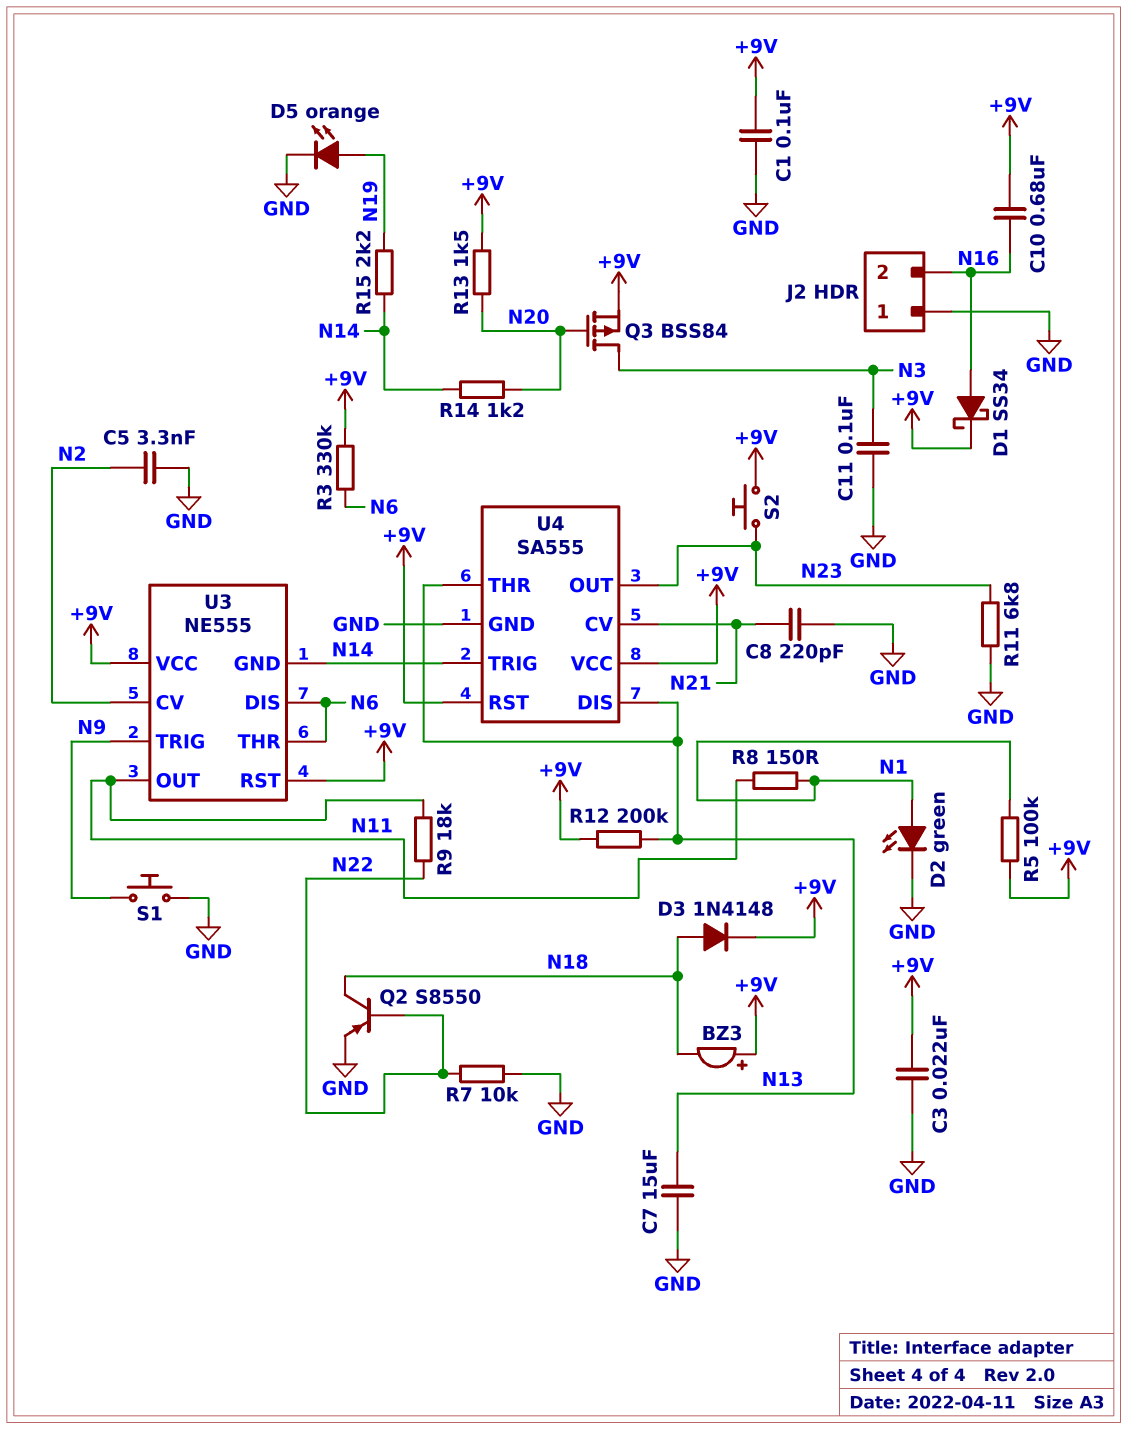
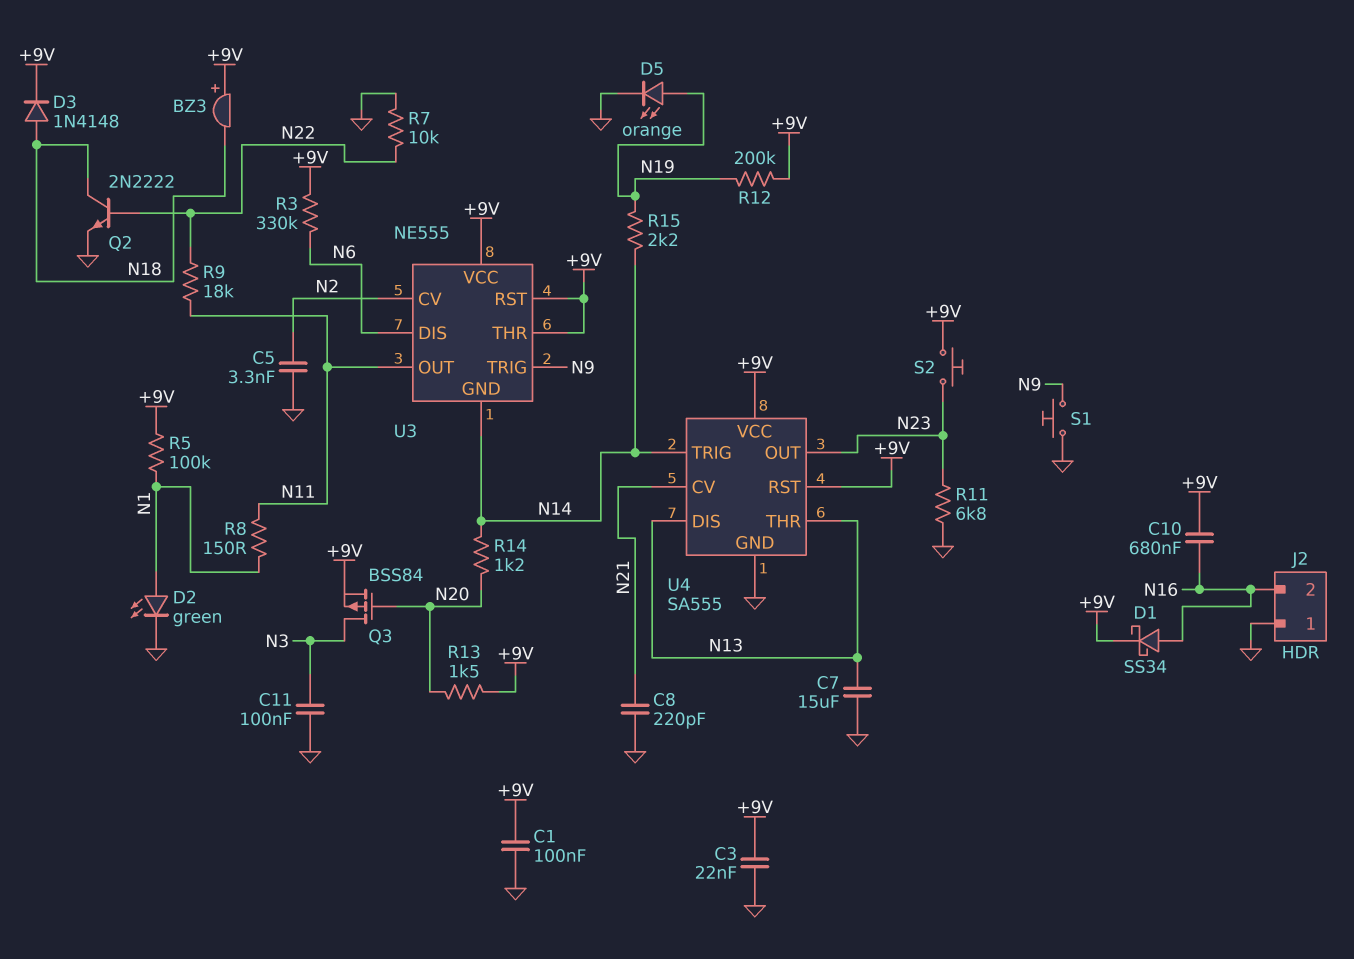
Q2: PNP S8550 (B N22, C N18, E GND) -> NPN 2N2222 (B N22, C N18, E GND)
R12: 200k (+9V, N13) -> 200k (+9V, N19)
U3 pin THR: N6 -> +9V

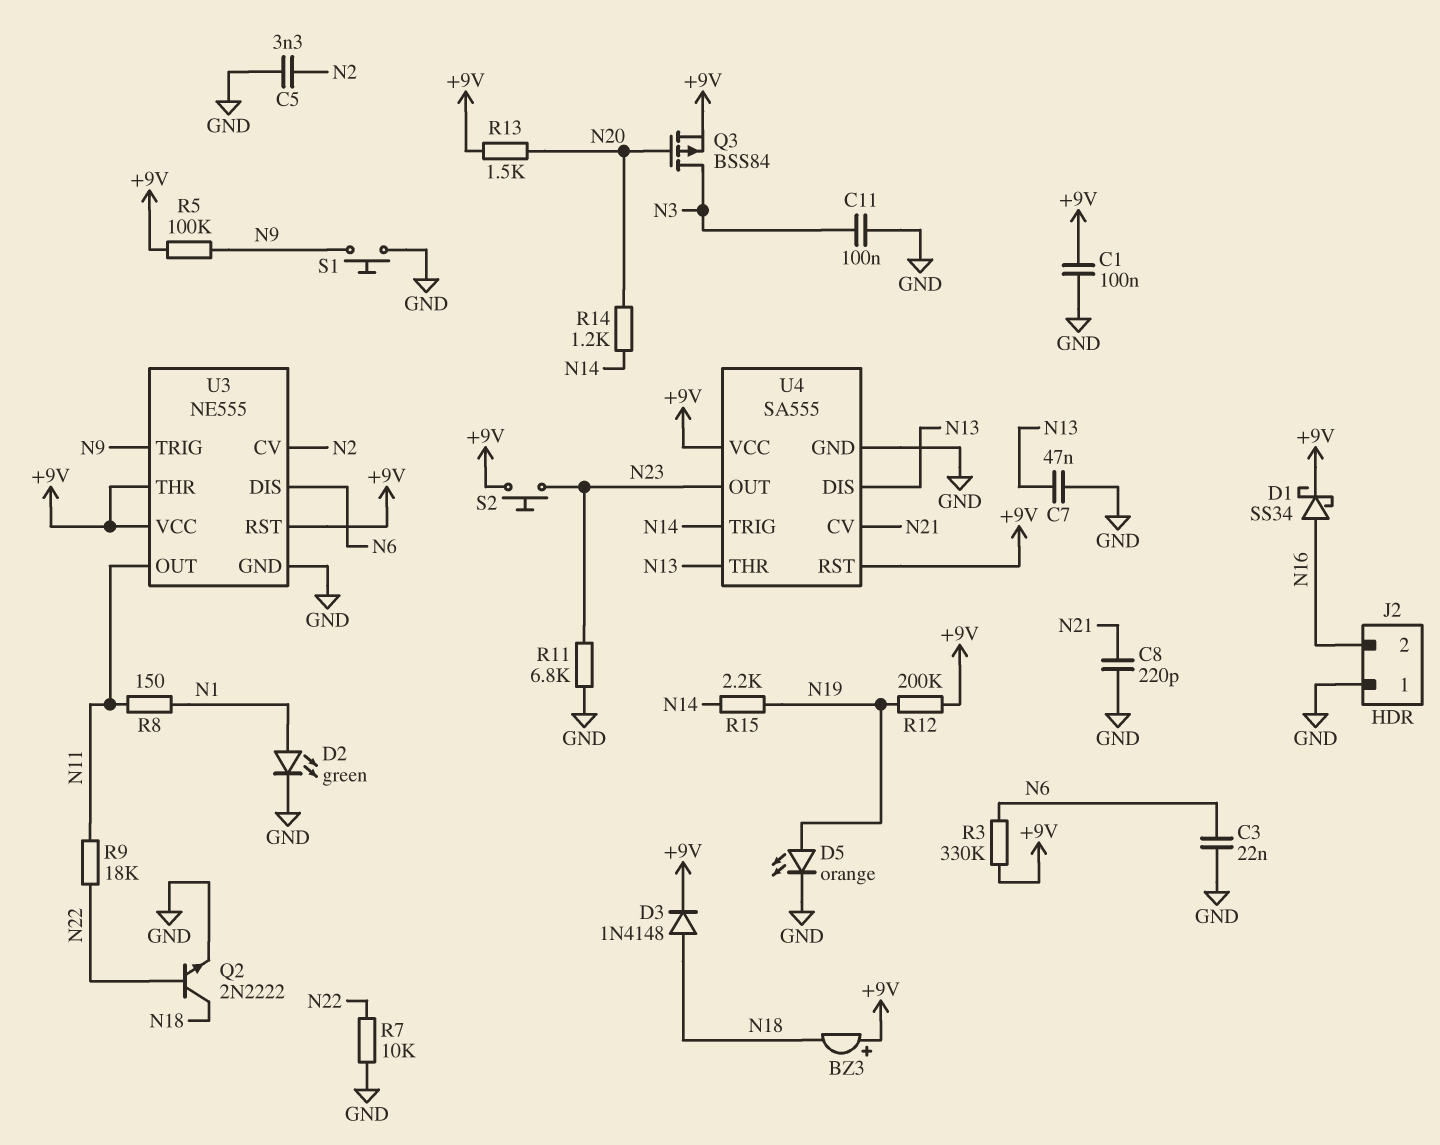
C3: 22nF (+9V, GND) -> 22nF (GND, N6)
C7: 15uF (GND, N13) -> 47nF (GND, N13)
C10: 680nF (+9V, N16) -> none
R5: 100k (+9V, N1) -> 100k (+9V, N9)
U3 pin GND: N14 -> GND

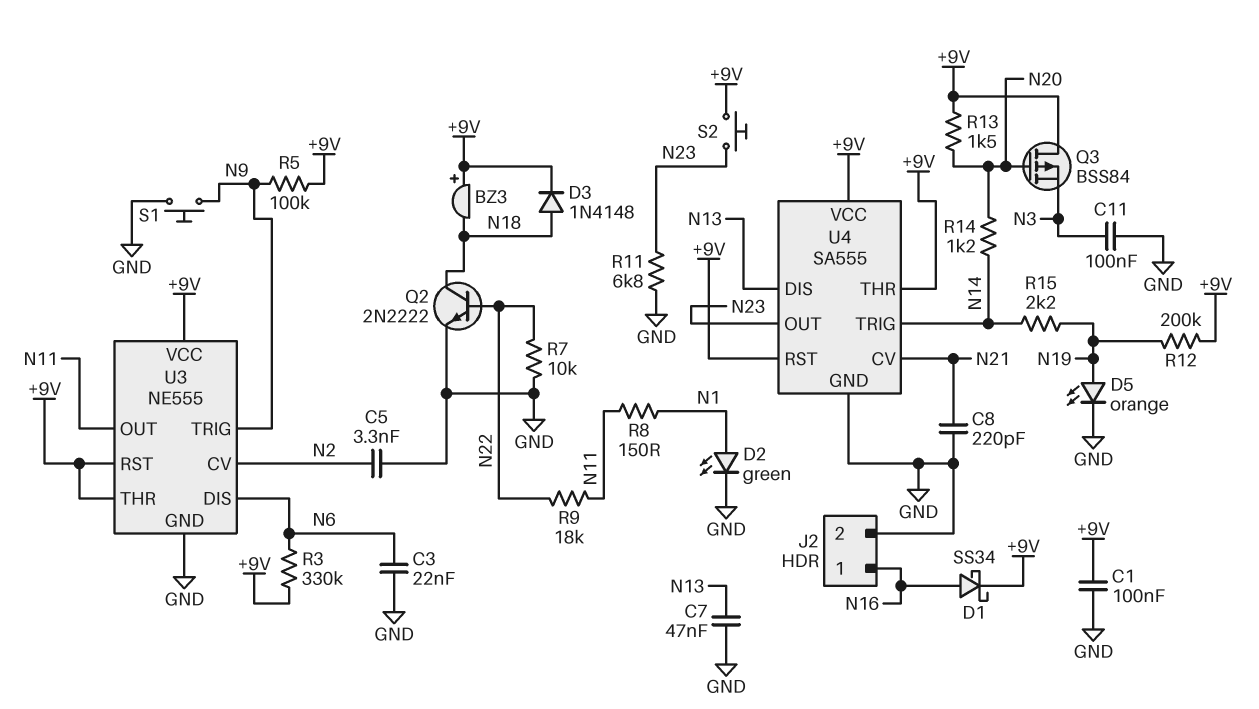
J2 pin 1: GND -> N16
J2 pin 2: N16 -> GND
Q3: PMOS BSS84 (G N20, D N3, S +9V) -> PMOS BSS84 (G N20, D +9V, S N3)
U4 pin THR: N13 -> +9V

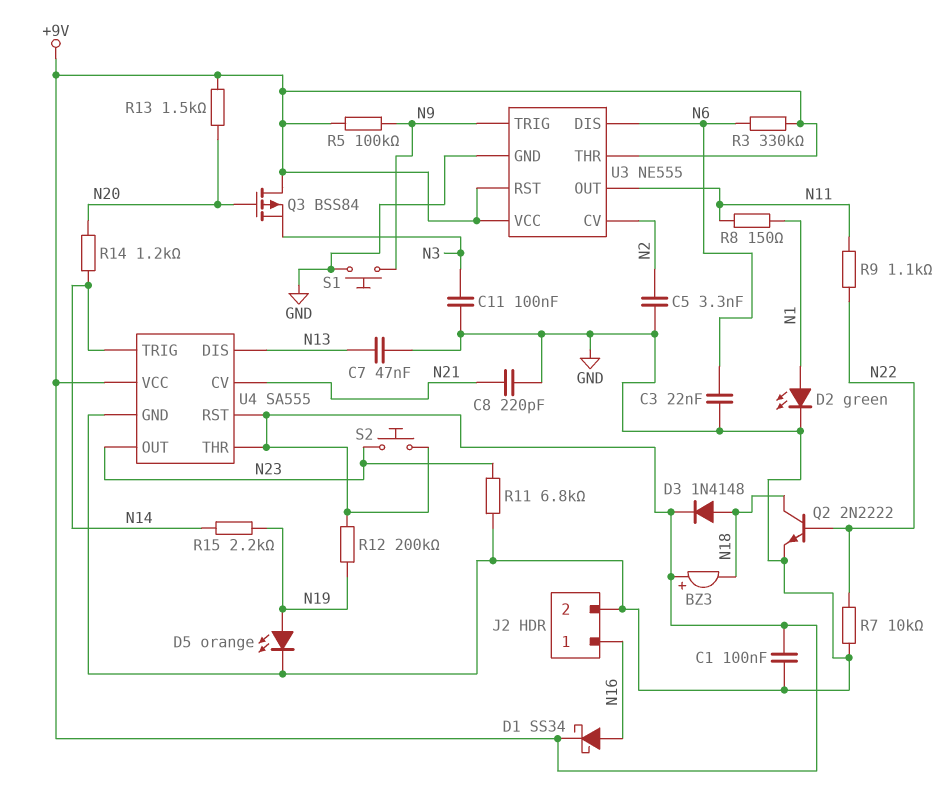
R9: 18k (N11, N22) -> 1.1k (N11, N22)

